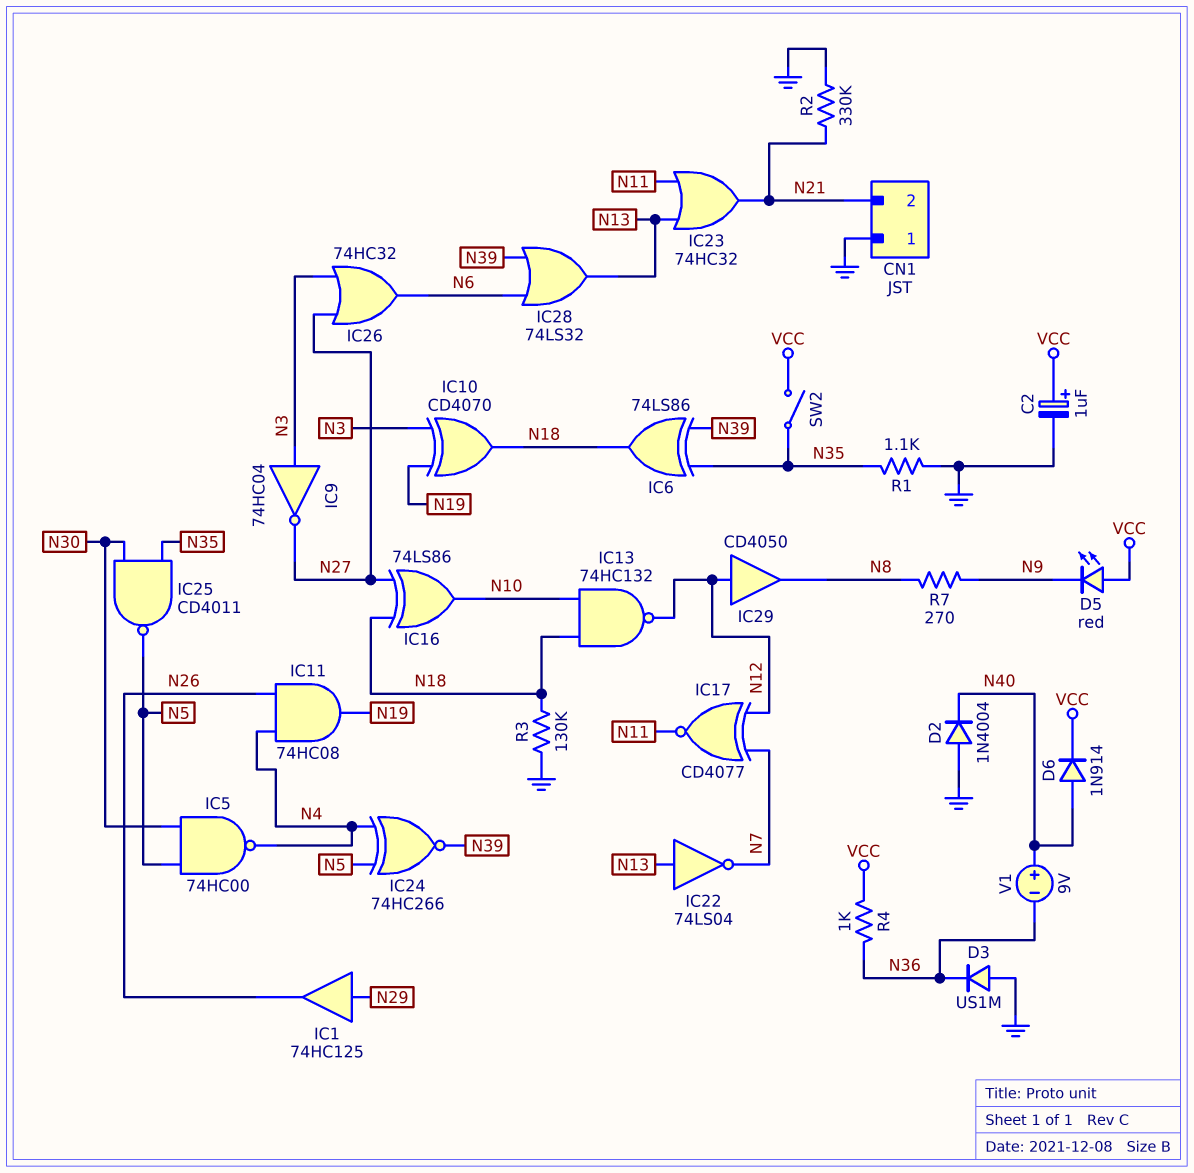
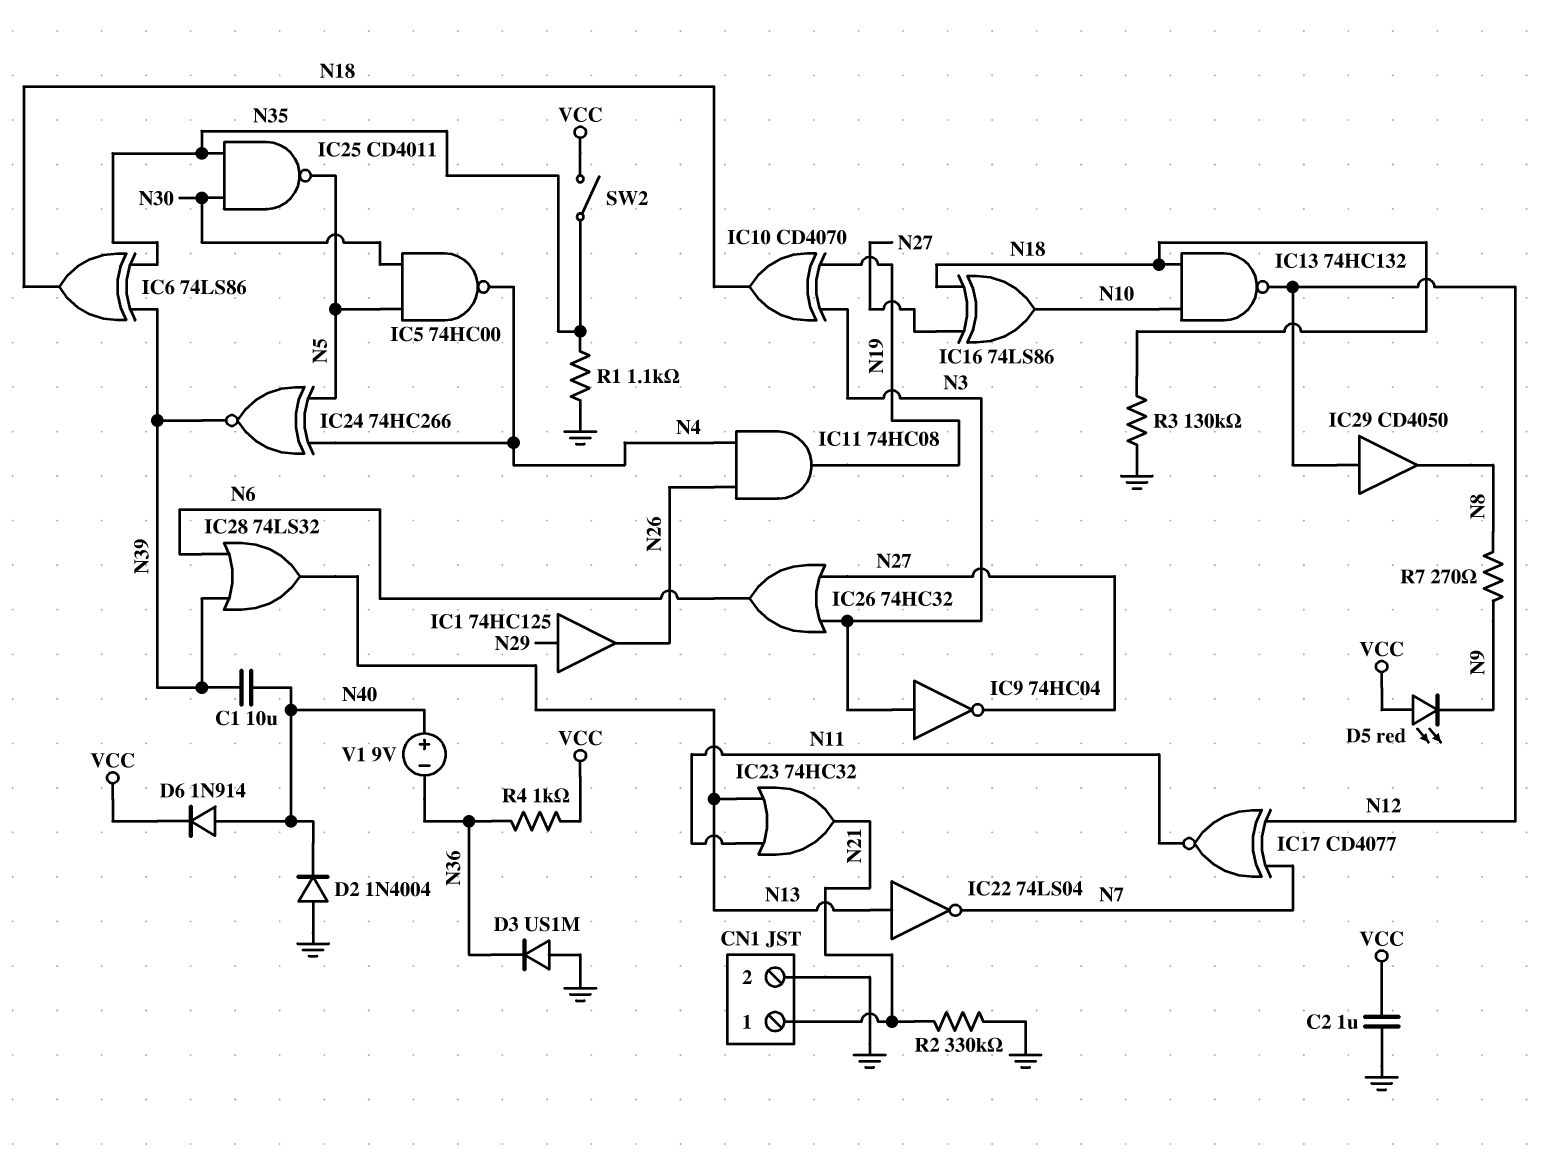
C1: none -> 10uF (N39, N40)
C2: 1uF (plus VCC, minus GND) -> 1uF (GND, VCC)
CN1 pin 1: GND -> N21
CN1 pin 2: N21 -> GND

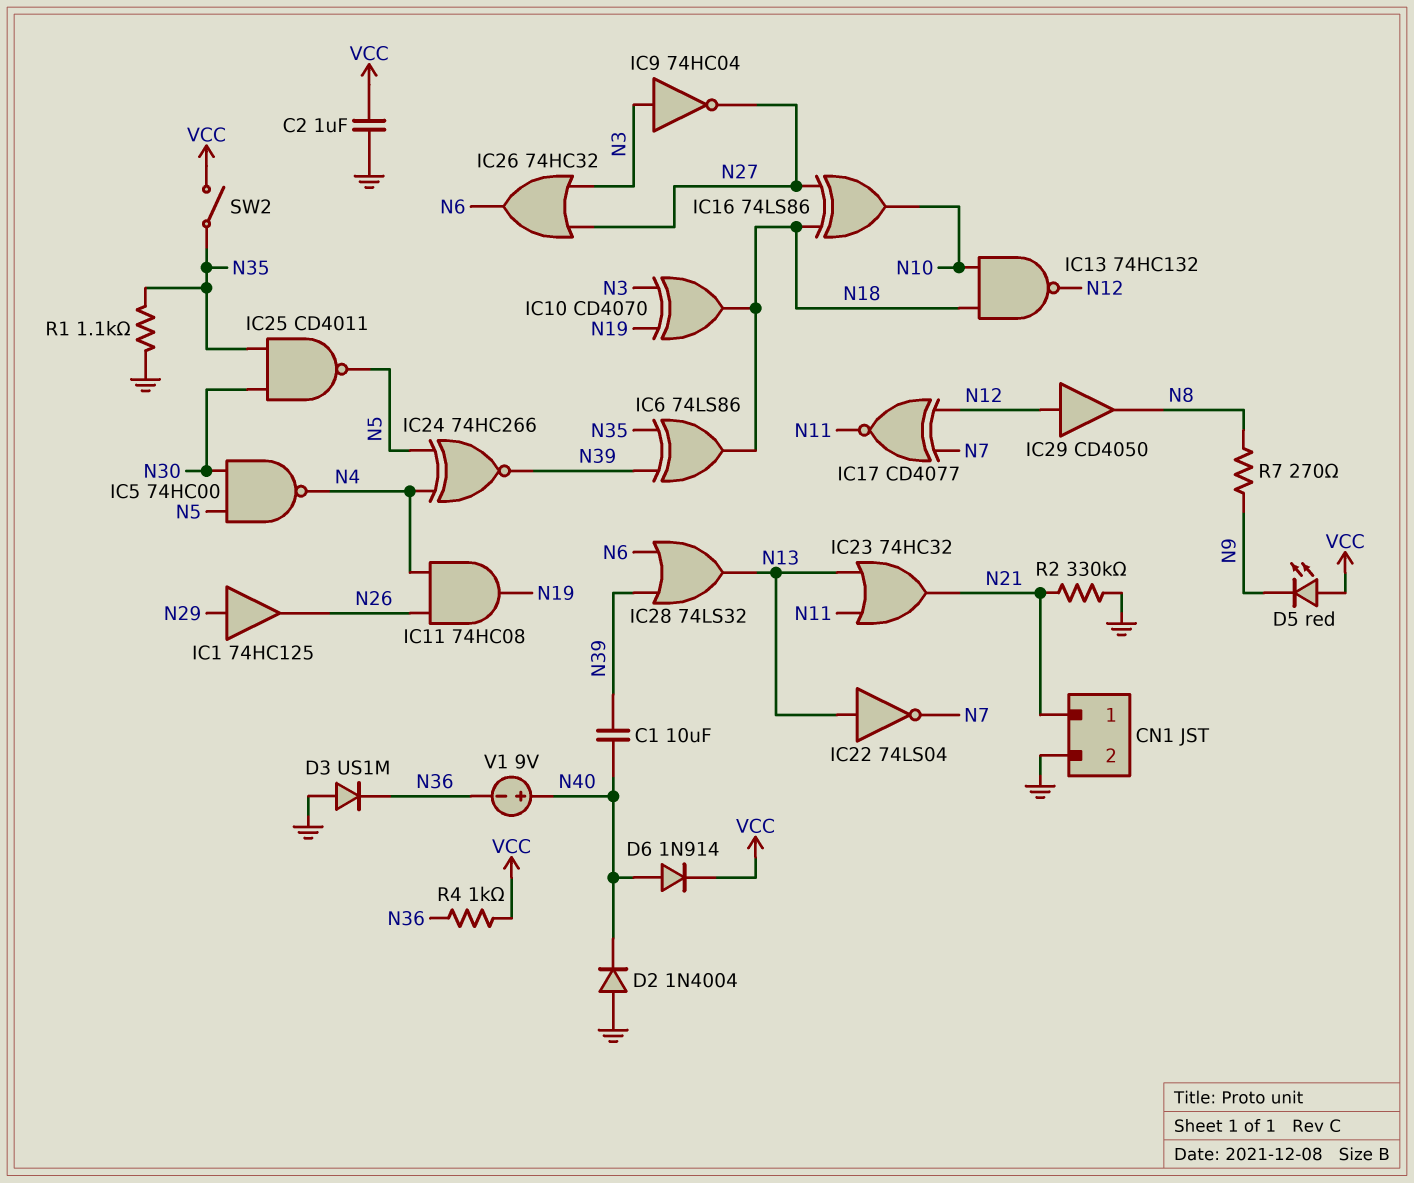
R3: 130k (GND, N18) -> none

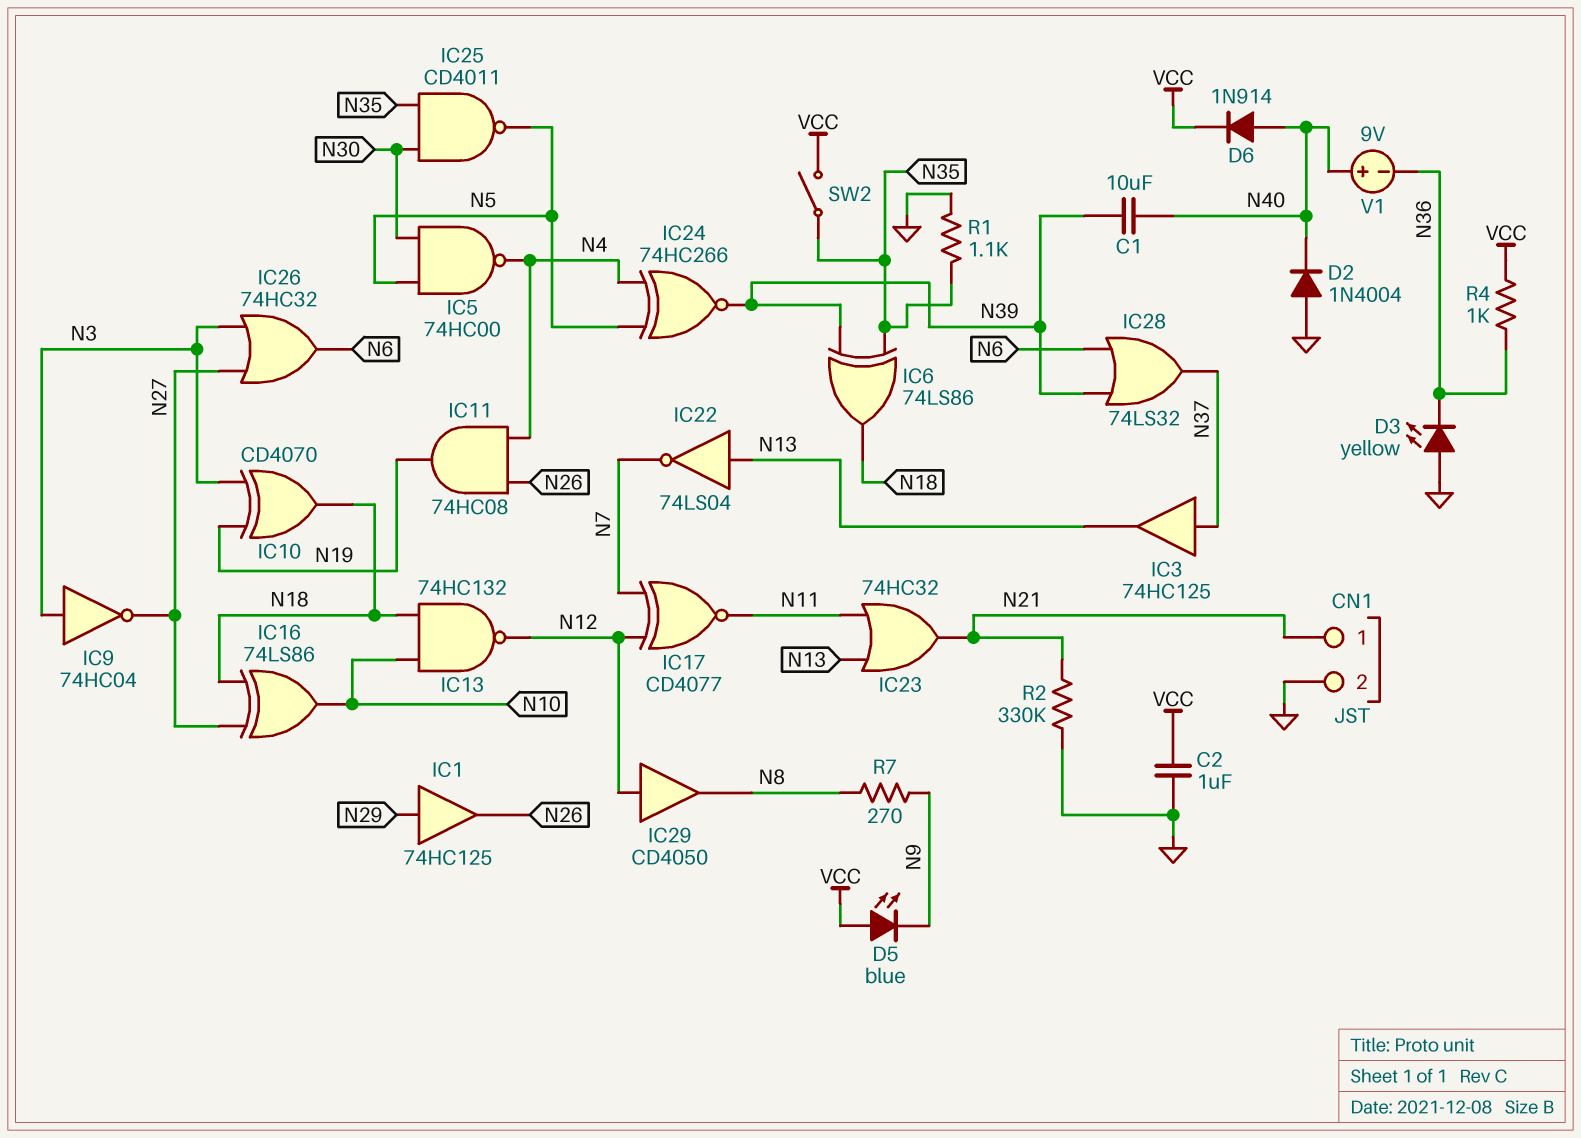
D3: diode US1M (A GND, K N36) -> LED yellow (A GND, K N36)
D5: LED red (A VCC, K N9) -> LED blue (A VCC, K N9)
IC3: none -> buffer 74HC125 (in N37, out N13)
IC28: OR 74LS32 (in N6, in N39, out N13) -> OR 74LS32 (in N6, in N39, out N37)

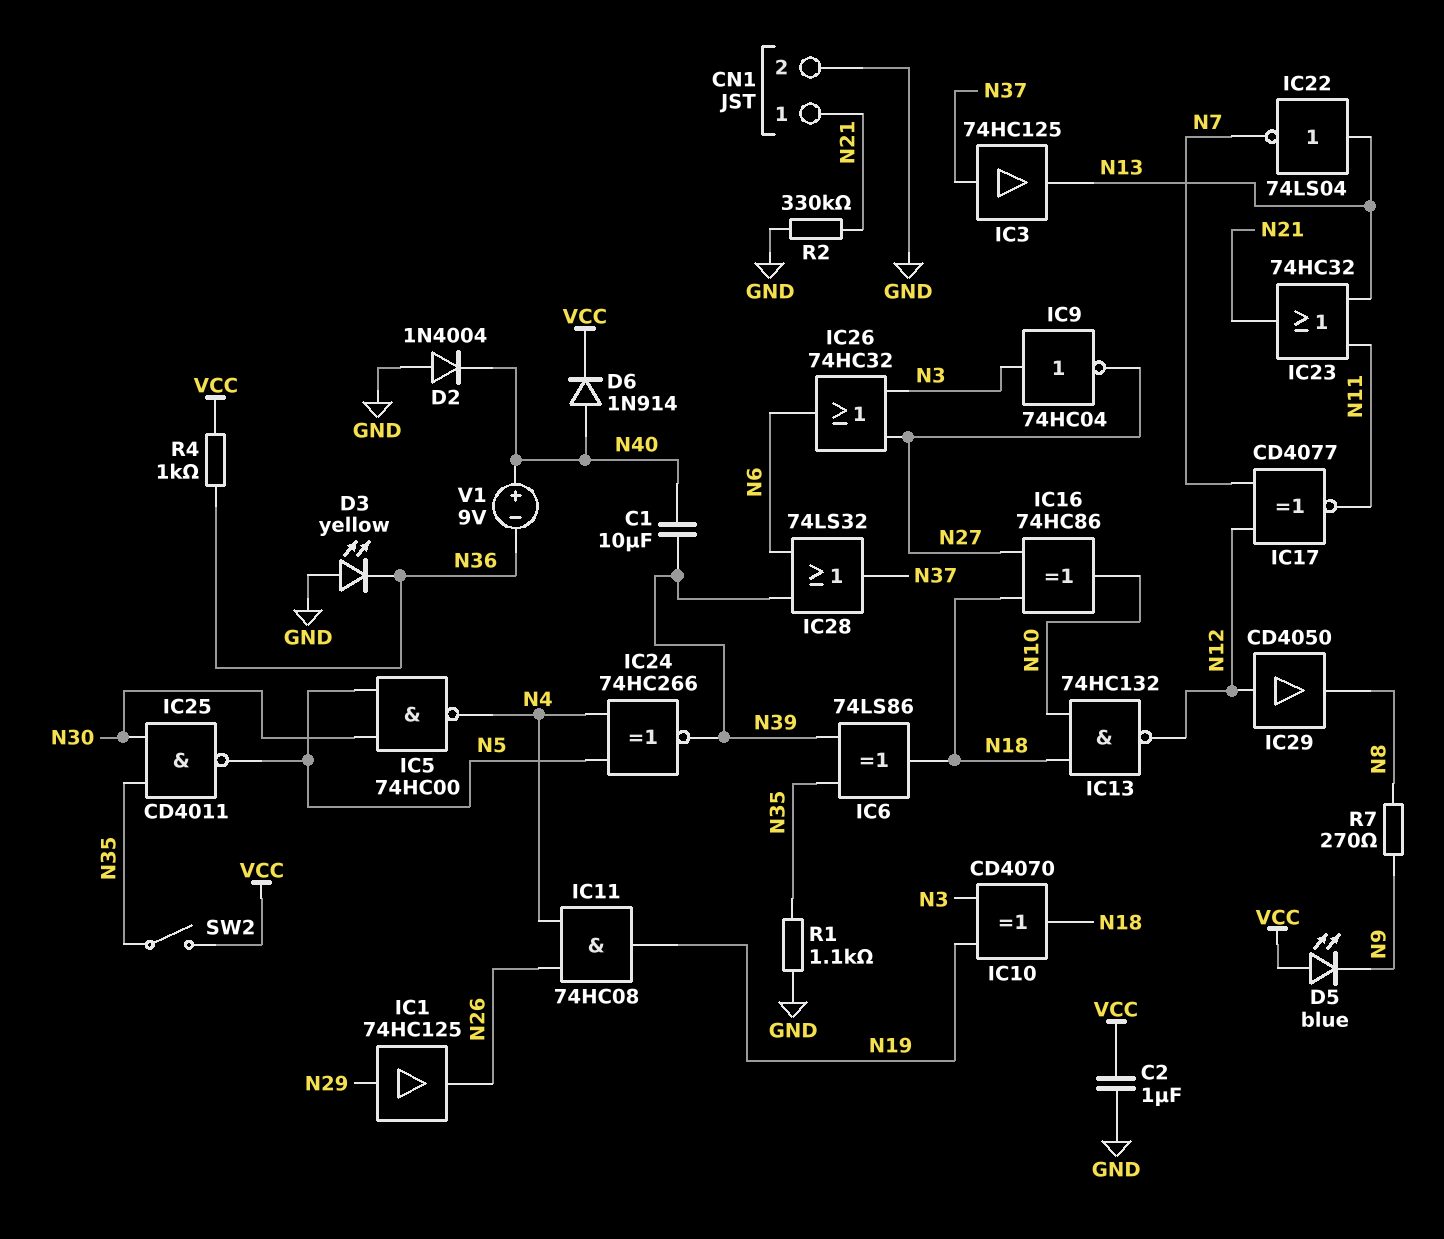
IC16: XOR 74LS86 (in N18, in N27, out N10) -> XOR 74HC86 (in N18, in N27, out N10)

